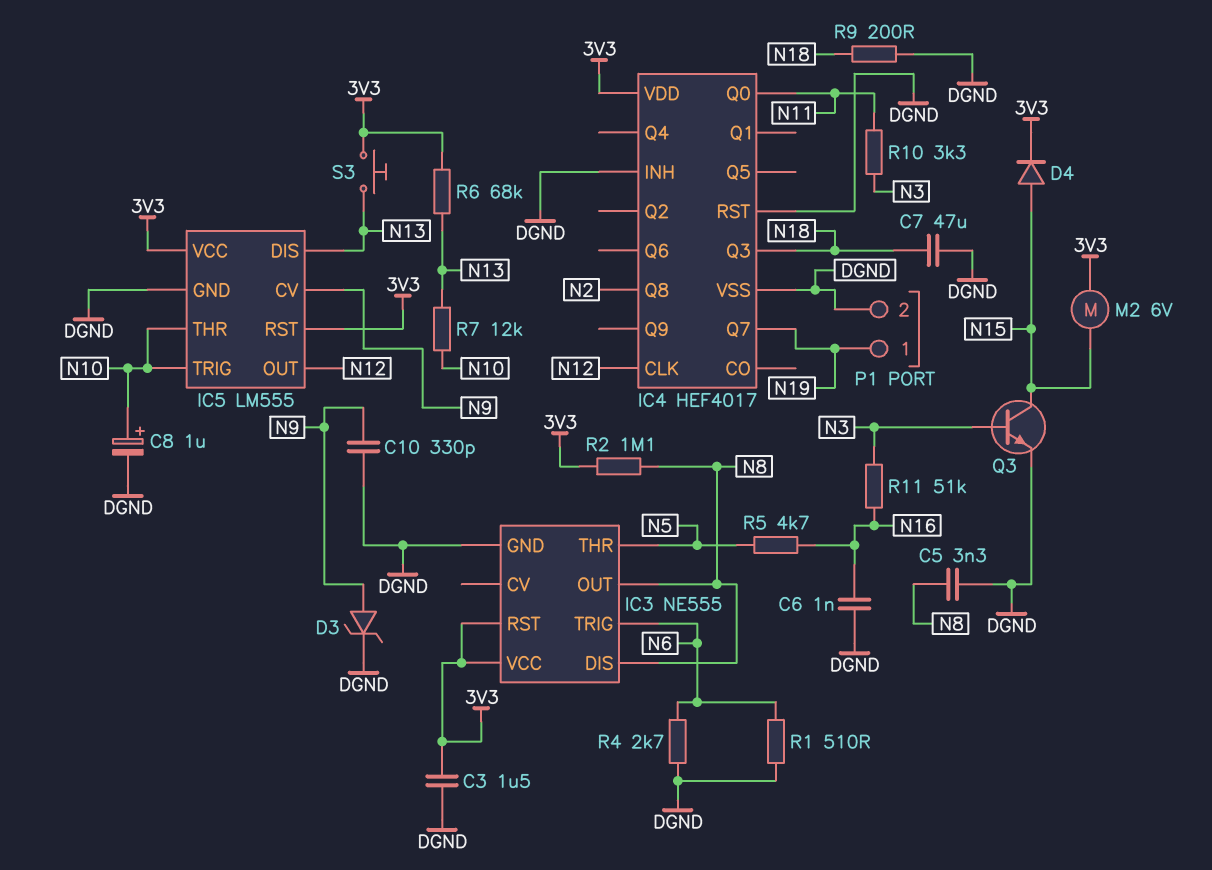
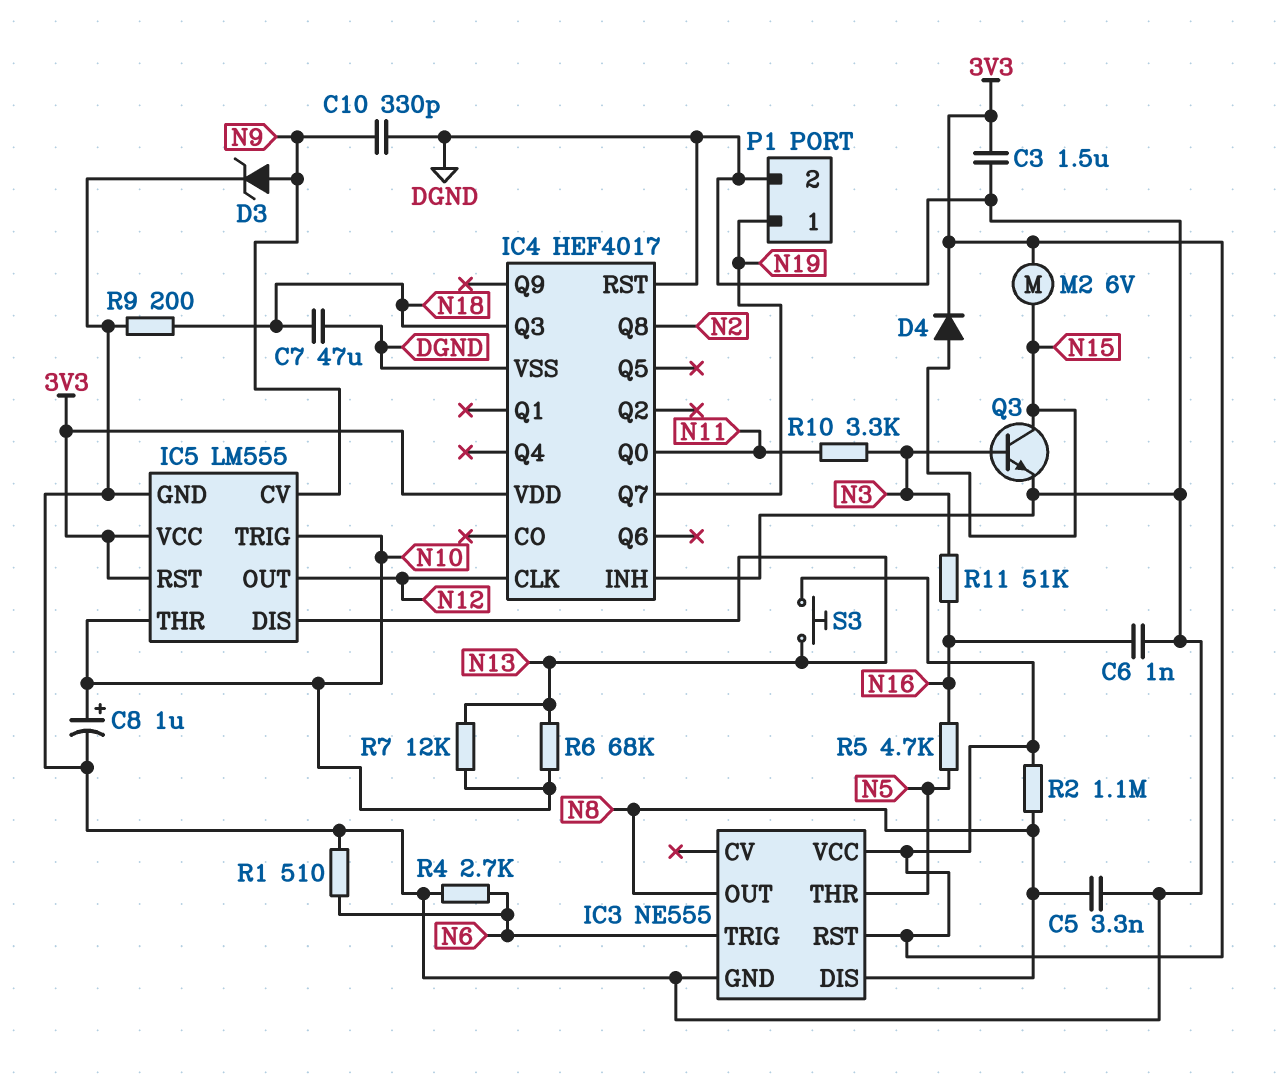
R6: 68k (3V3, N13) -> 68k (N10, N13)

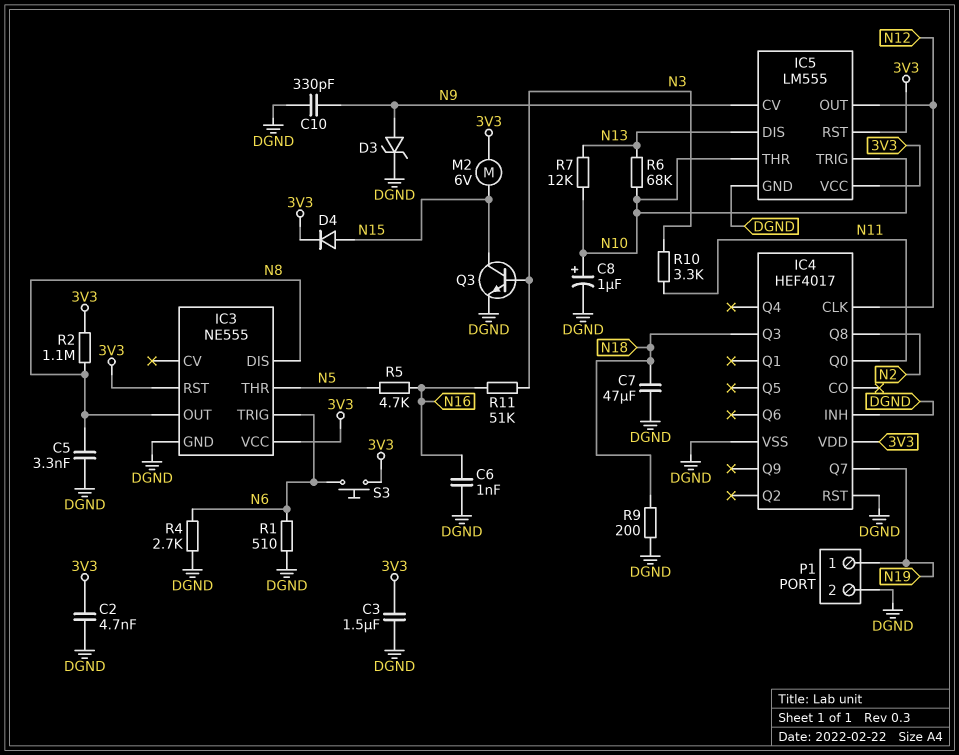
C2: none -> 4.7nF (3V3, DGND)
S3: button (3V3, N13) -> button (3V3, N6)

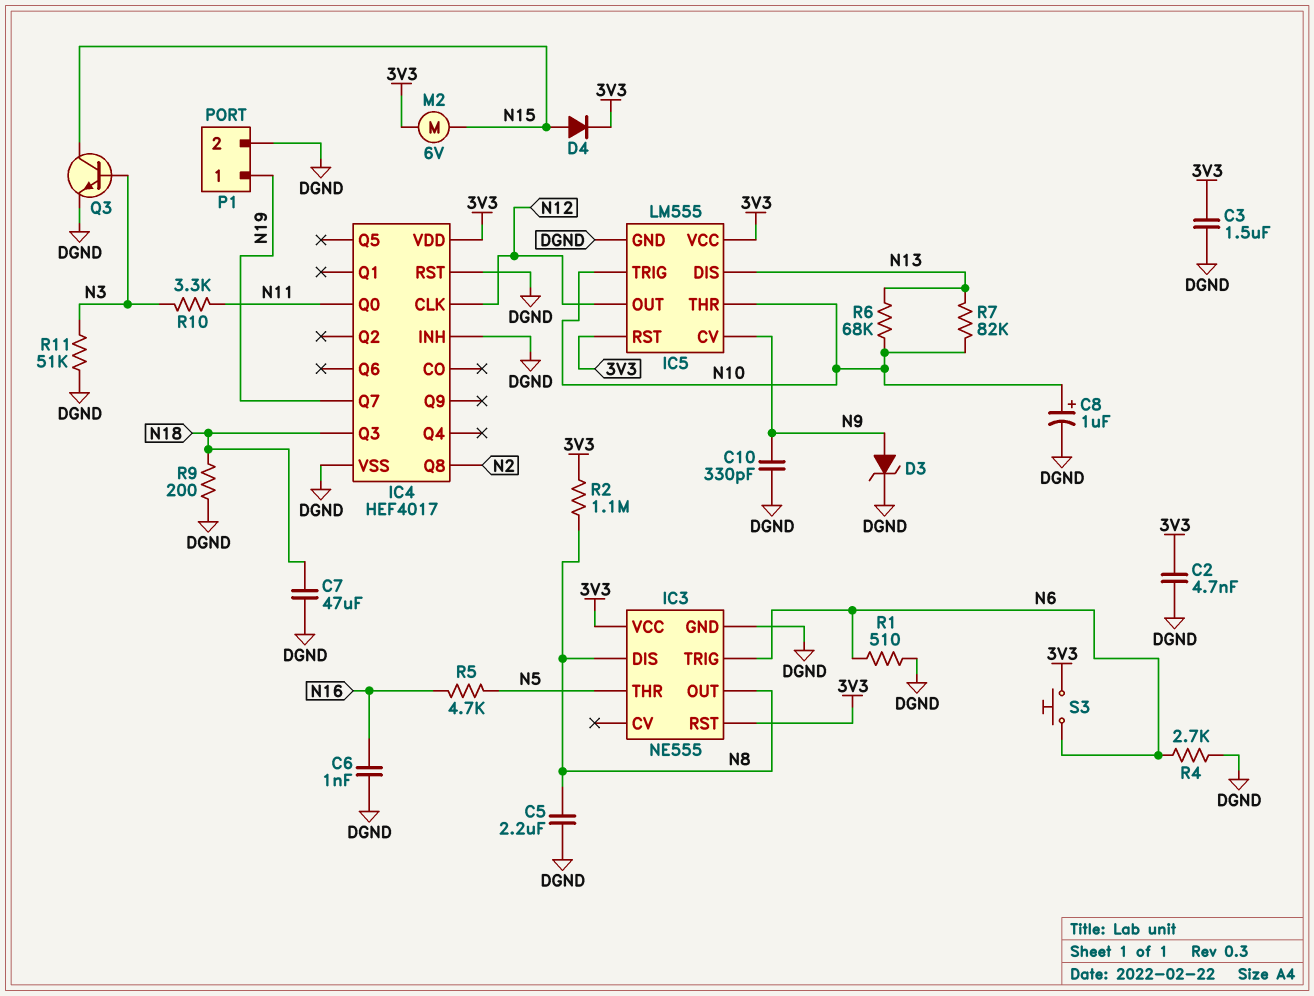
C5: 3.3nF (DGND, N8) -> 2.2uF (DGND, N8)
R7: 12k (N10, N13) -> 82k (N10, N13)
R11: 51k (N3, N16) -> 51k (DGND, N3)

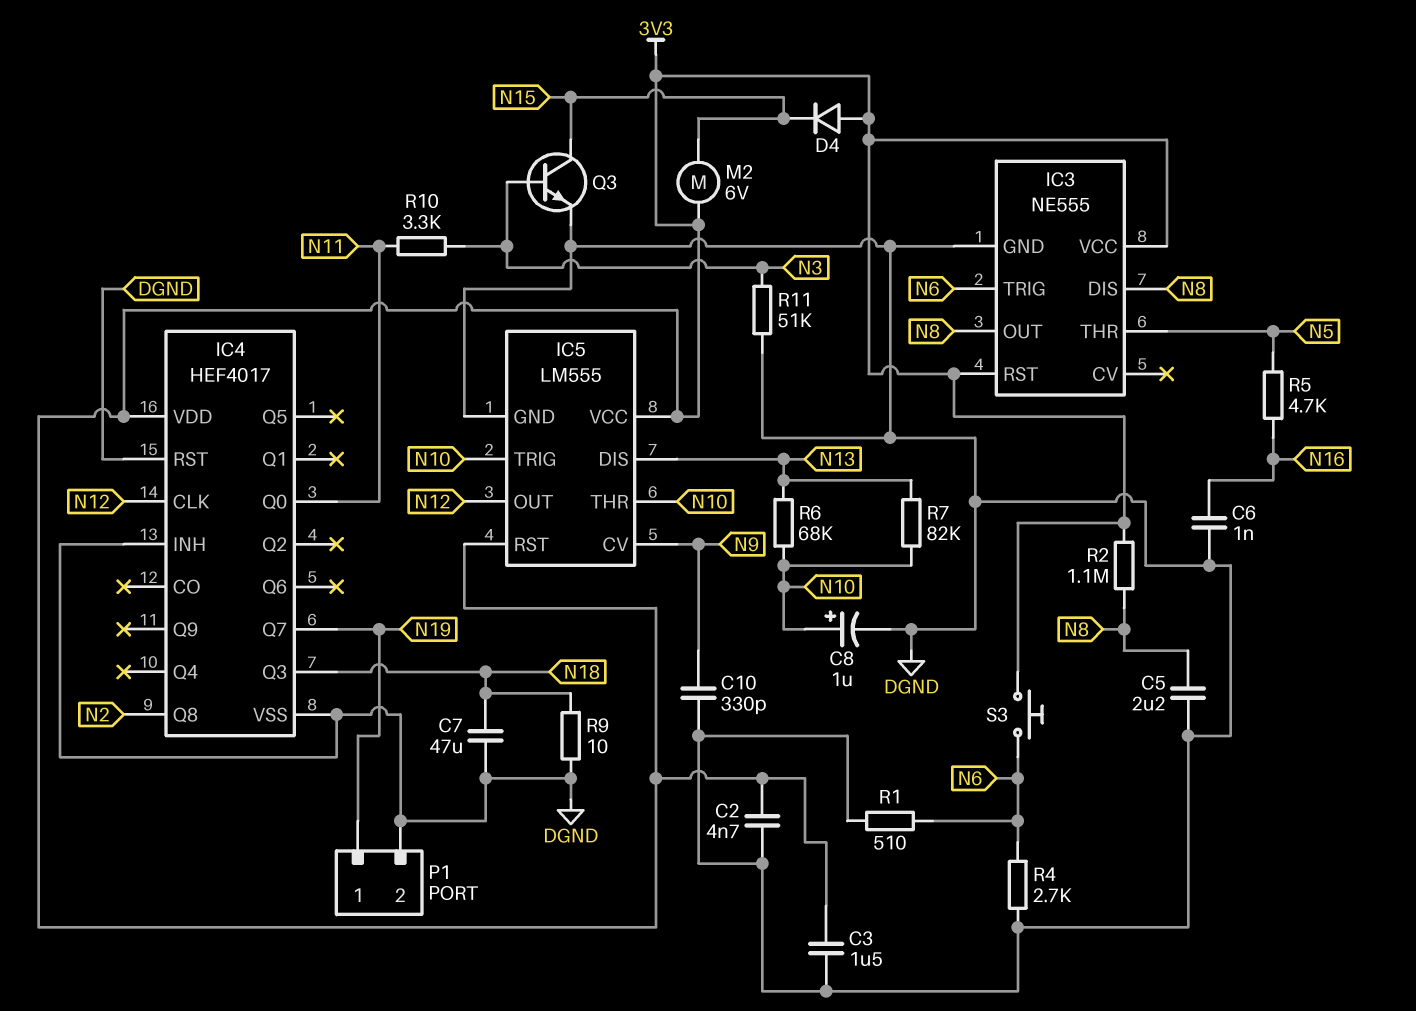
D3: zener (A N9, K DGND) -> none
D4: diode (A N15, K 3V3) -> diode (A 3V3, K N15)
R9: 200 (DGND, N18) -> 10 (DGND, N18)

